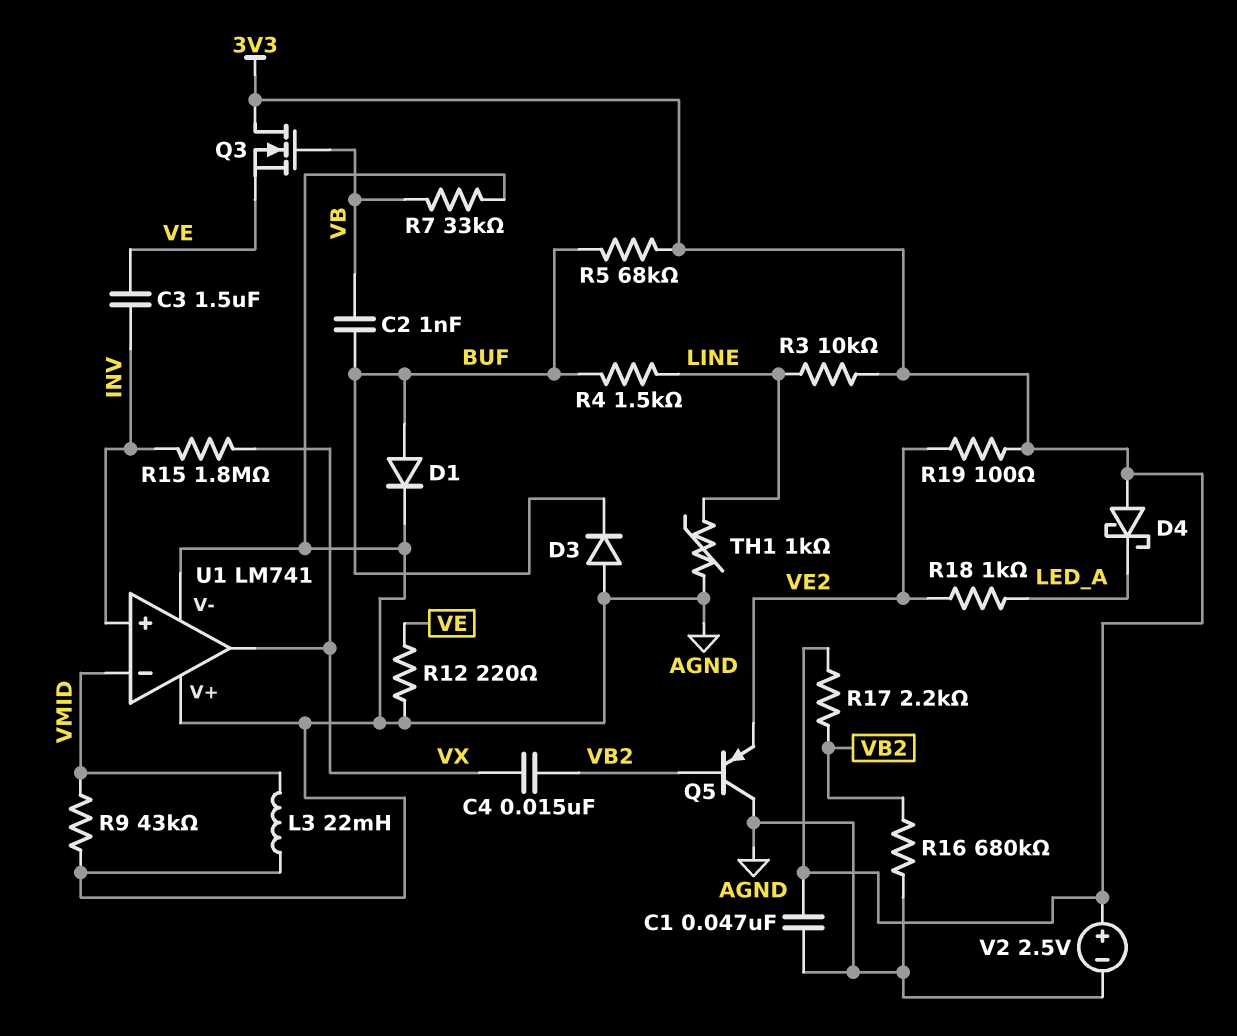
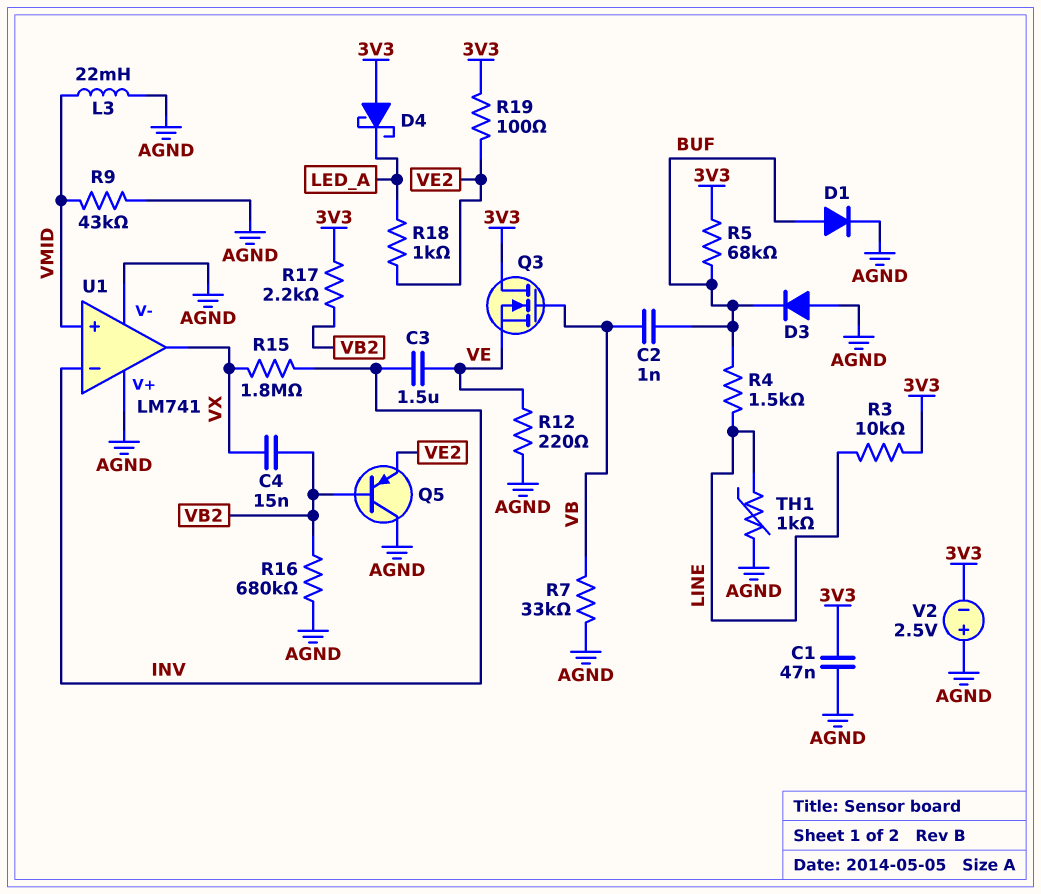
U1 pin in+: INV -> VMID
U1 pin in-: VMID -> INV
V2: 2.5V (plus 3V3, minus AGND) -> 2.5V (plus AGND, minus 3V3)

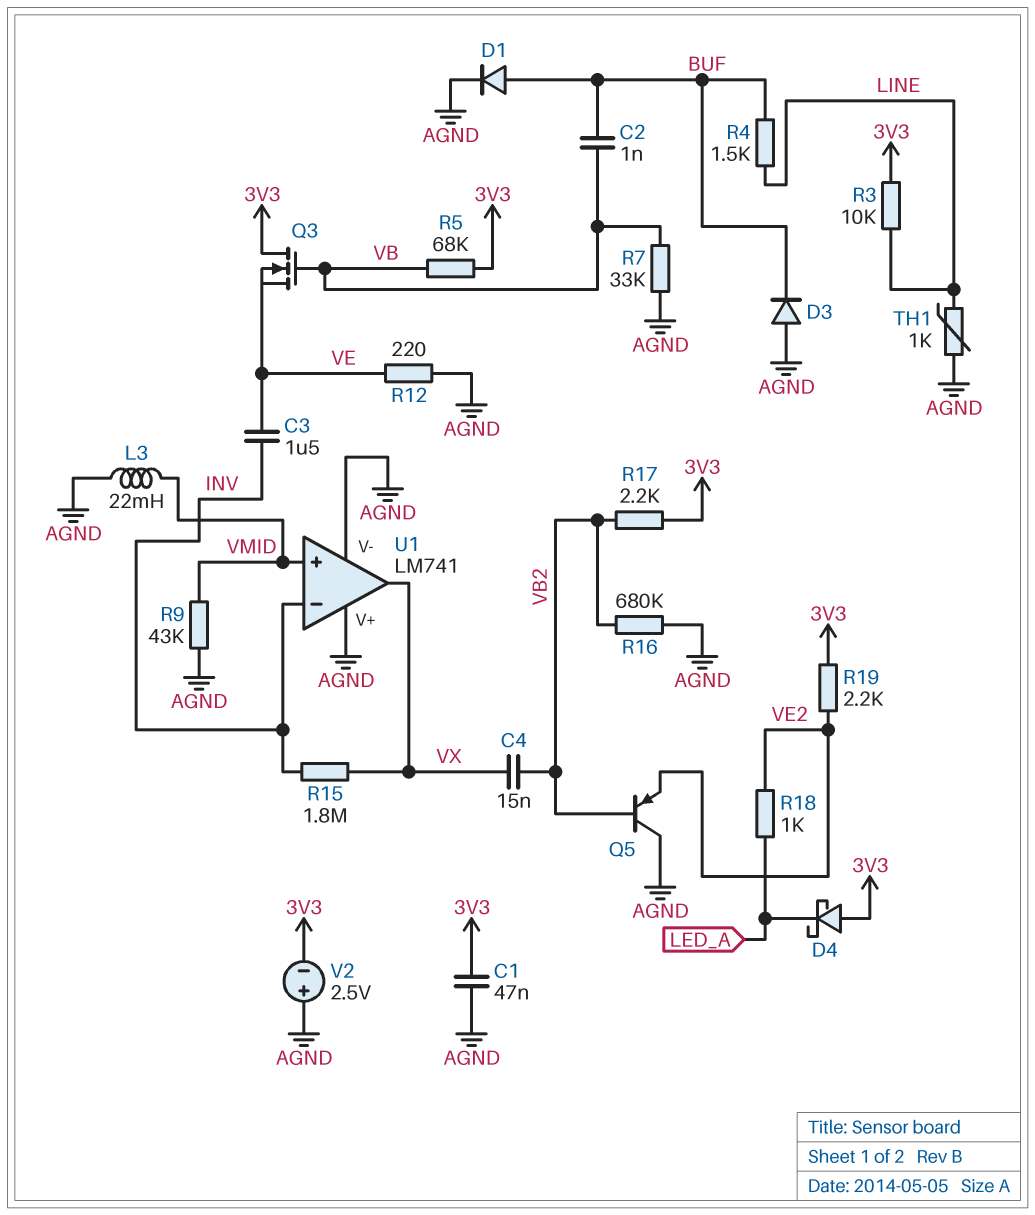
R5: 68k (3V3, BUF) -> 68k (3V3, VB)
R19: 100 (3V3, VE2) -> 2.2k (3V3, VE2)

